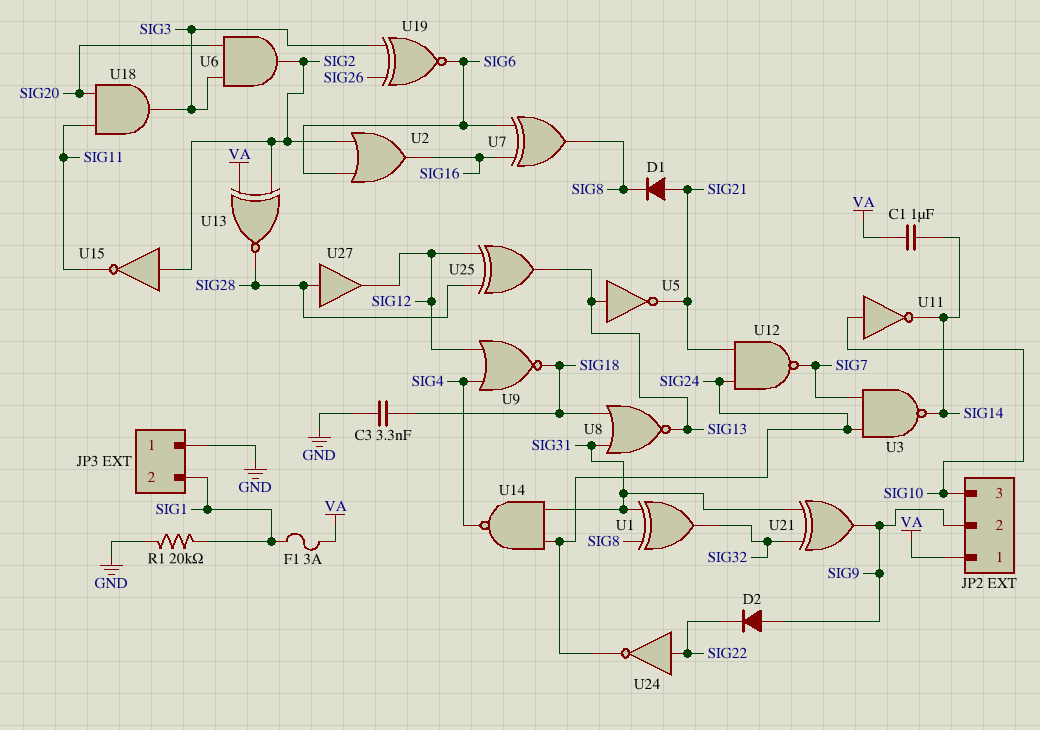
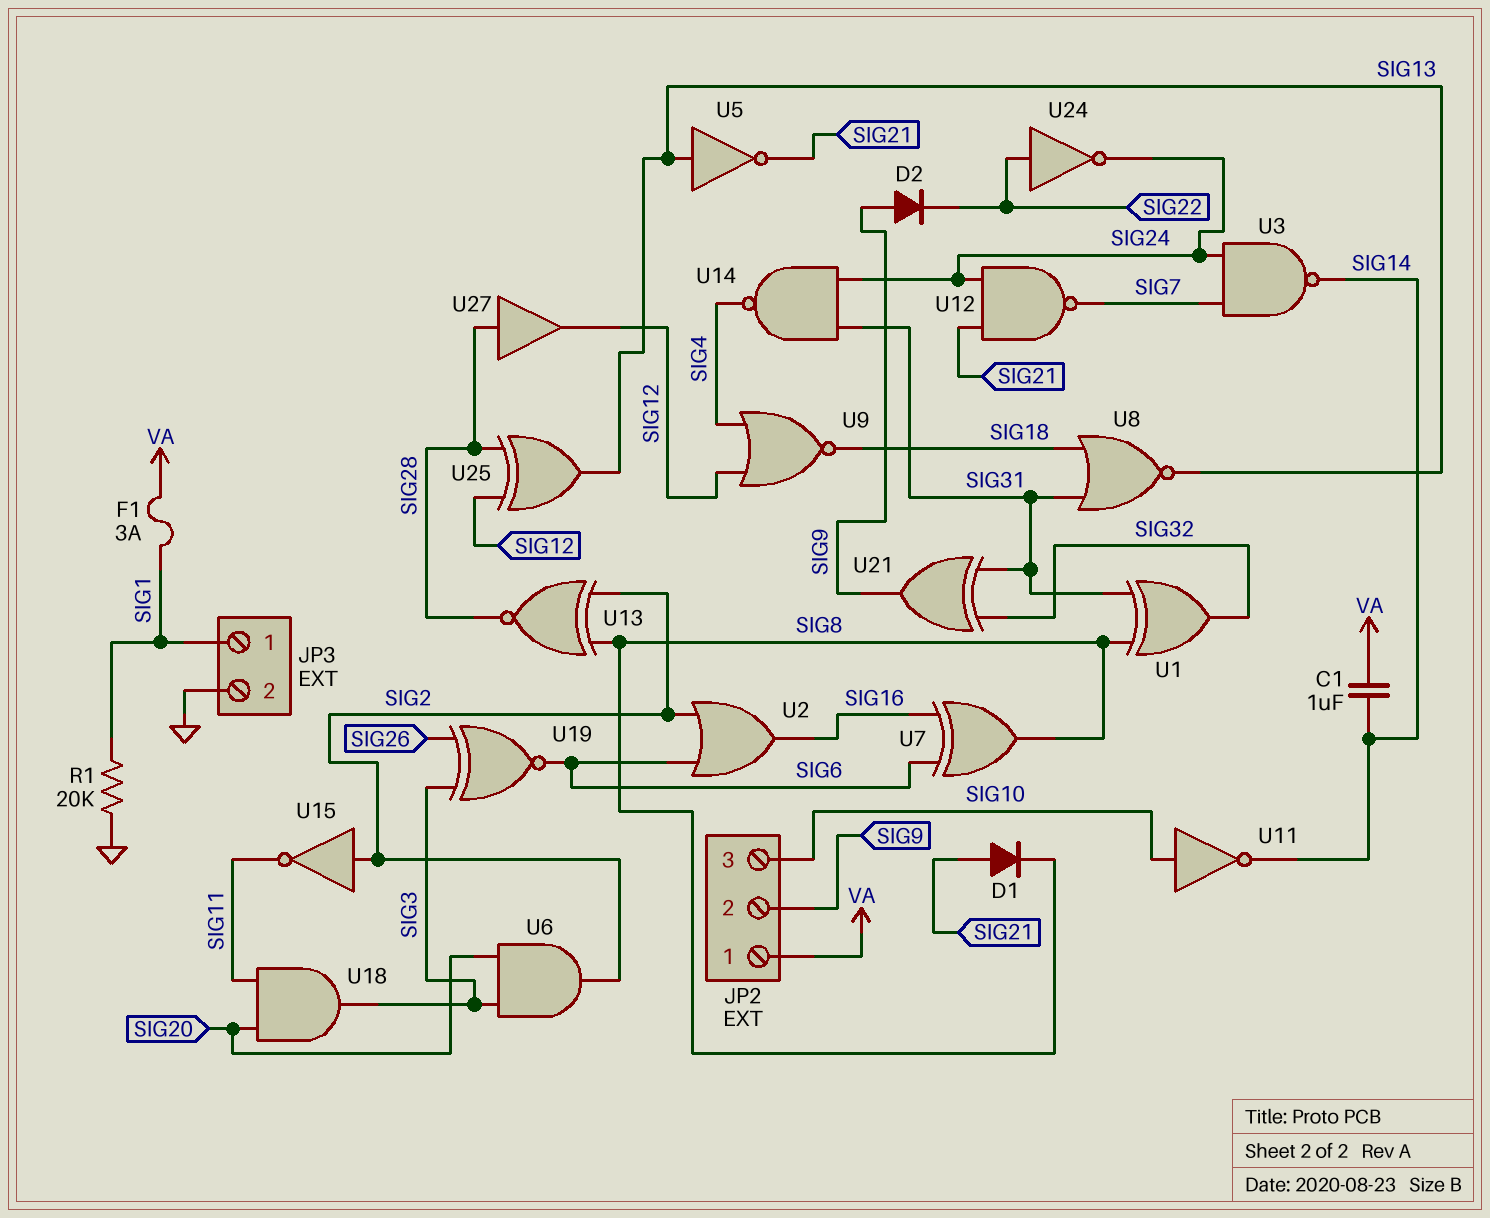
C3: 3.3nF (GND, SIG18) -> none
JP3 pin 1: GND -> SIG1
JP3 pin 2: SIG1 -> GND
U13: XNOR (in SIG2, in VA, out SIG28) -> XNOR (in SIG2, in SIG8, out SIG28)

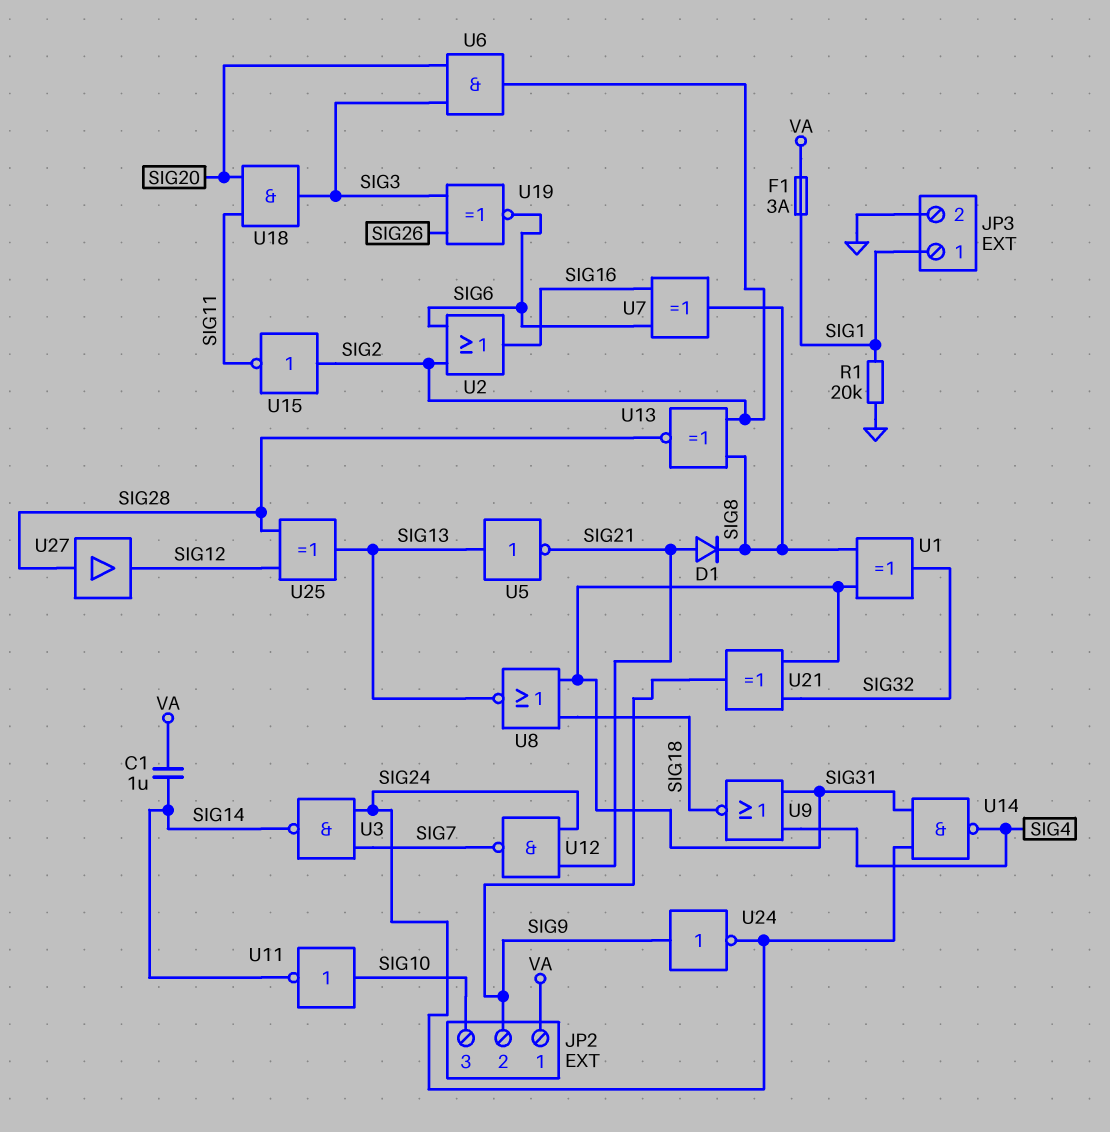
D2: diode (A SIG9, K SIG22) -> none
U9: NOR (in SIG4, in SIG12, out SIG18) -> NOR (in SIG4, in SIG31, out SIG18)
U24: NOT (in SIG22, out SIG24) -> NOT (in SIG9, out SIG24)

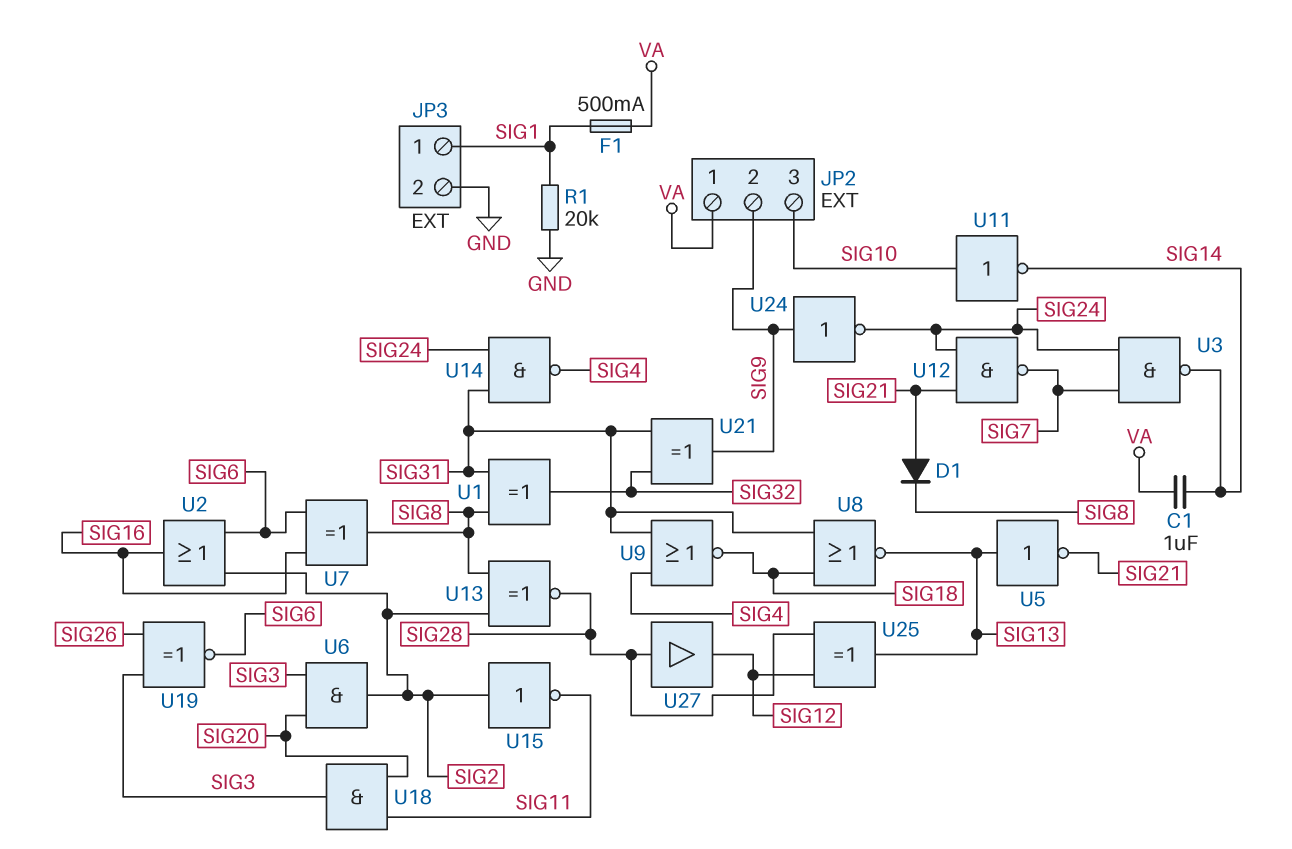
F1: 3A (SIG1, VA) -> 500mA (SIG1, VA)

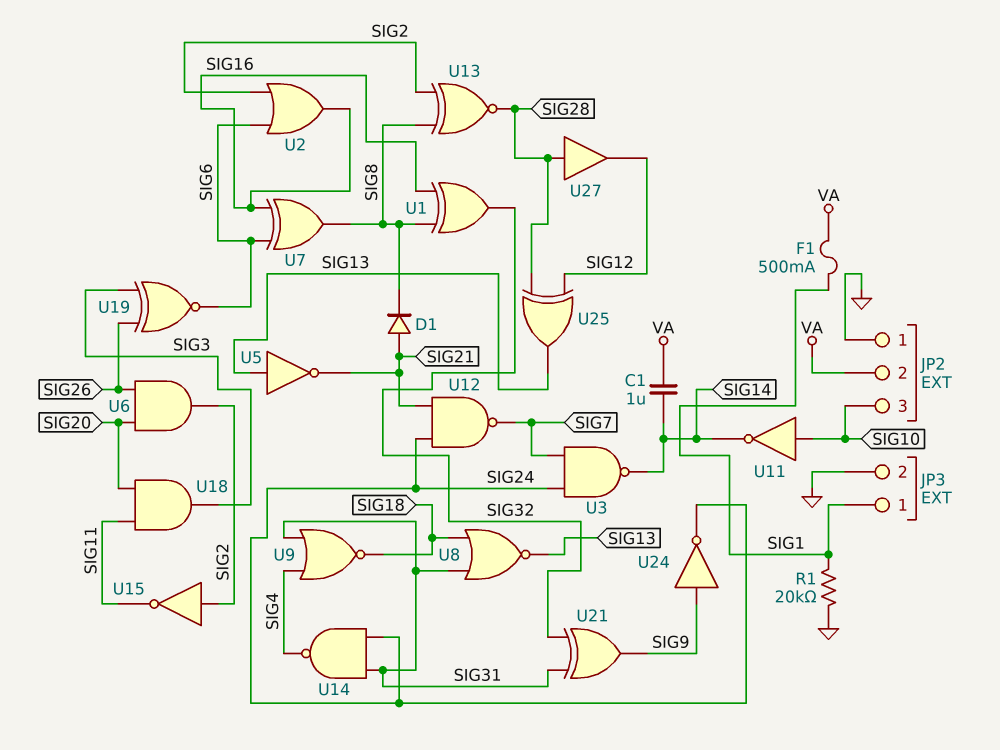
JP2 pin 1: VA -> GND
JP2 pin 2: SIG9 -> VA
U1: XOR (in SIG8, in SIG31, out SIG32) -> XOR (in SIG8, in SIG16, out SIG32)
U6: AND (in SIG3, in SIG20, out SIG2) -> AND (in SIG20, in SIG26, out SIG2)

